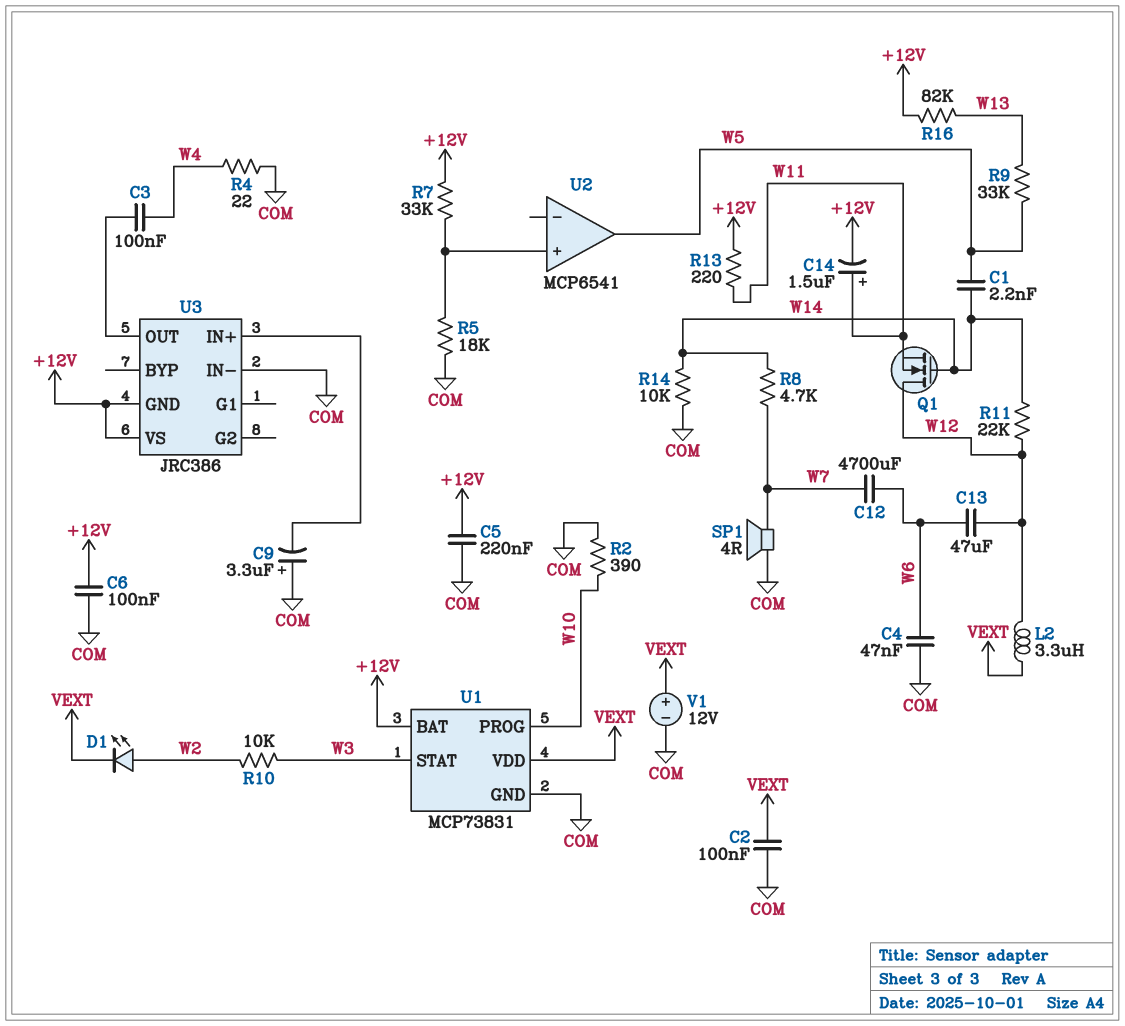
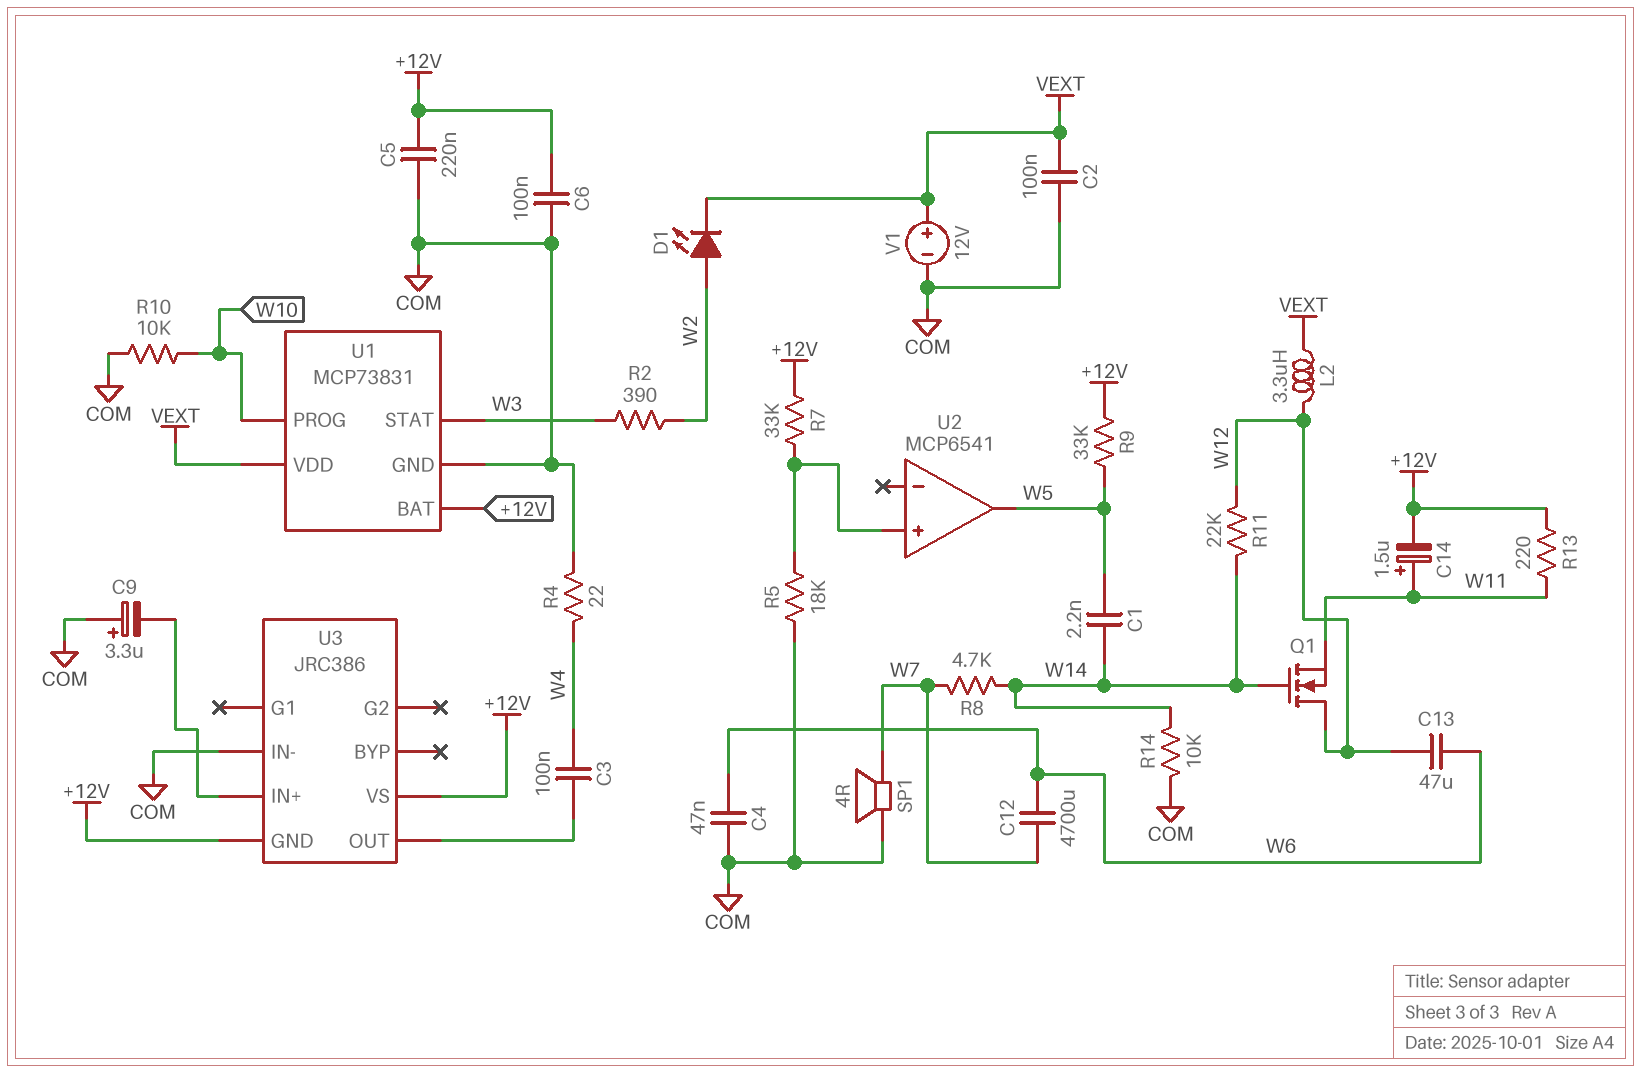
R2: 390 (COM, W10) -> 390 (W2, W3)
R9: 33k (W5, W13) -> 33k (+12V, W5)
R10: 10k (W2, W3) -> 10k (COM, W10)
R16: 82k (+12V, W13) -> none

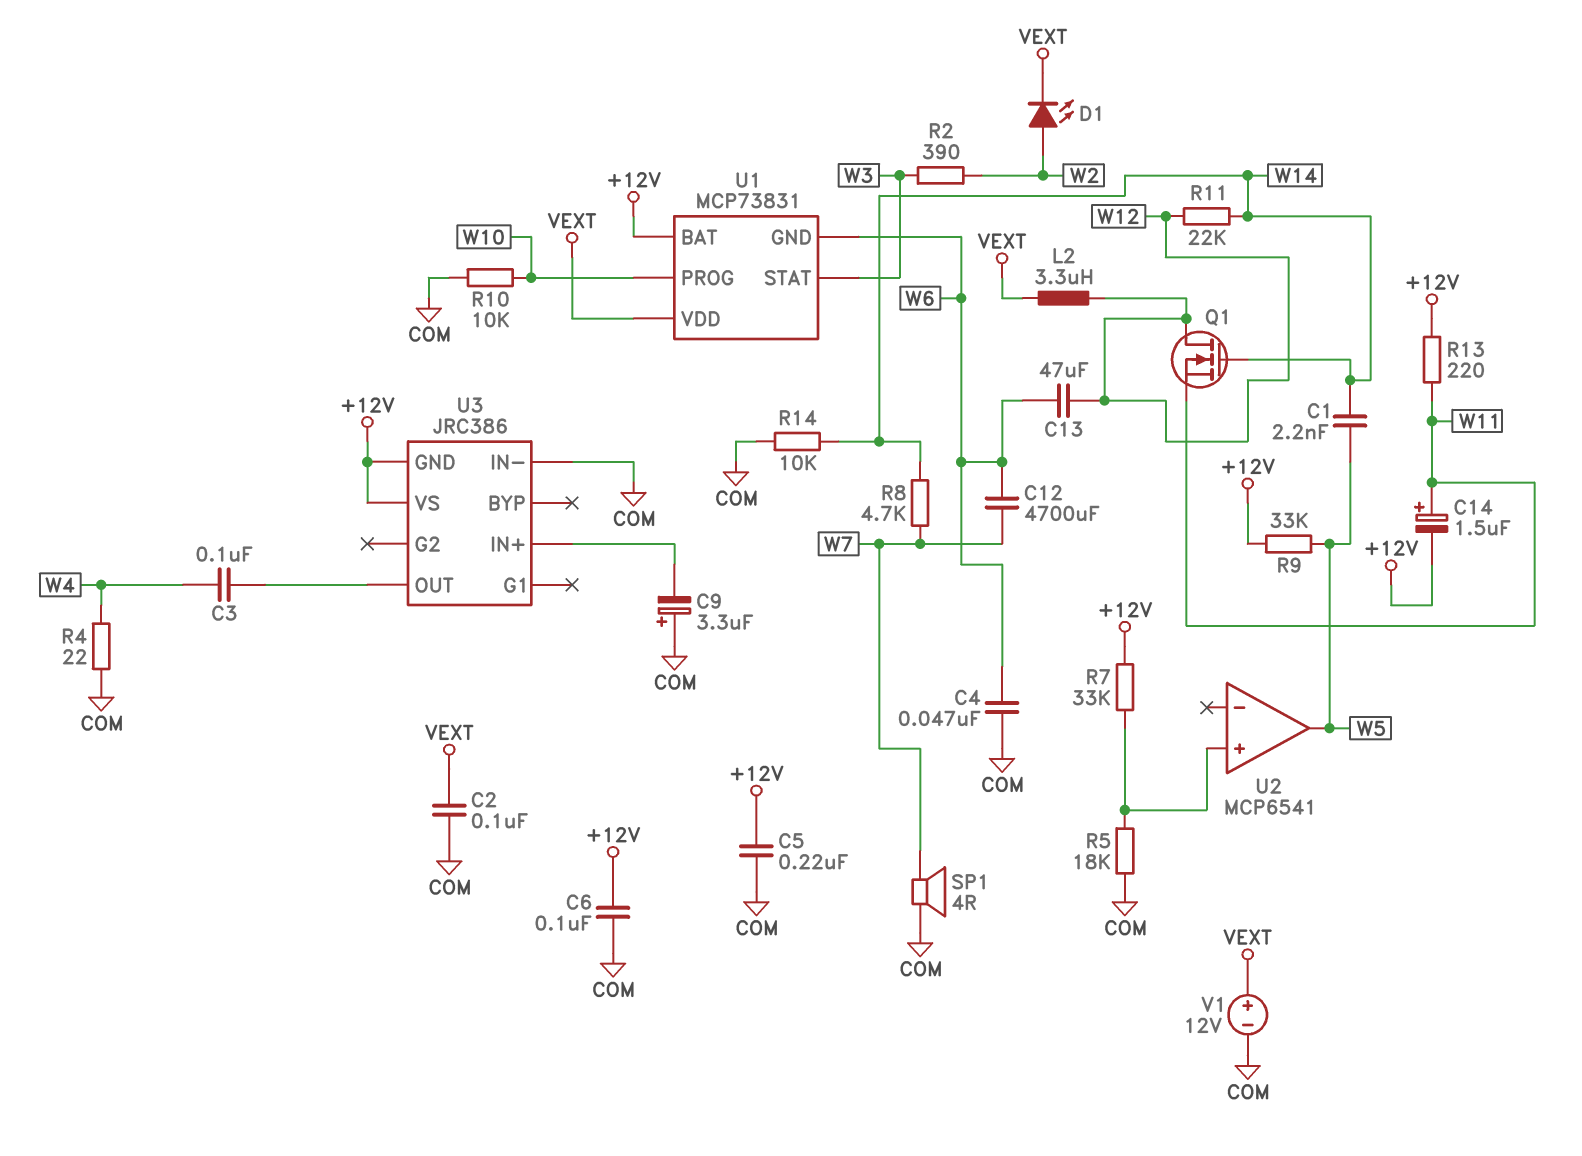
U1 pin GND: COM -> W6

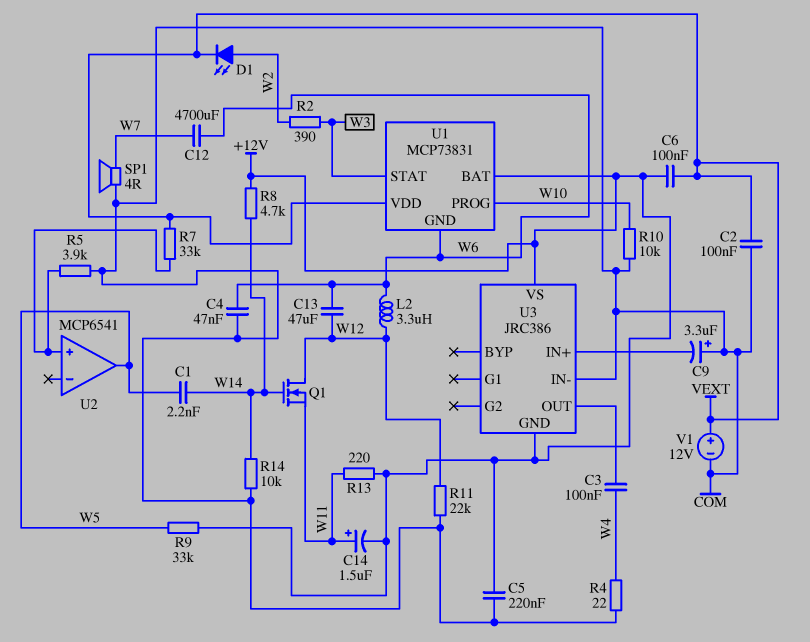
C6: 100nF (+12V, COM) -> 100nF (+12V, VEXT)
L2: 3.3uH (VEXT, W12) -> 3.3uH (W6, W12)
R5: 18k (COM, U2/in+) -> 3.9k (COM, U2/in+)
R7: 33k (+12V, U2/in+) -> 33k (U2/in+, VEXT)
R8: 4.7k (W7, W14) -> 4.7k (+12V, W14)
R11: 22k (W12, W14) -> 22k (COM, W12)

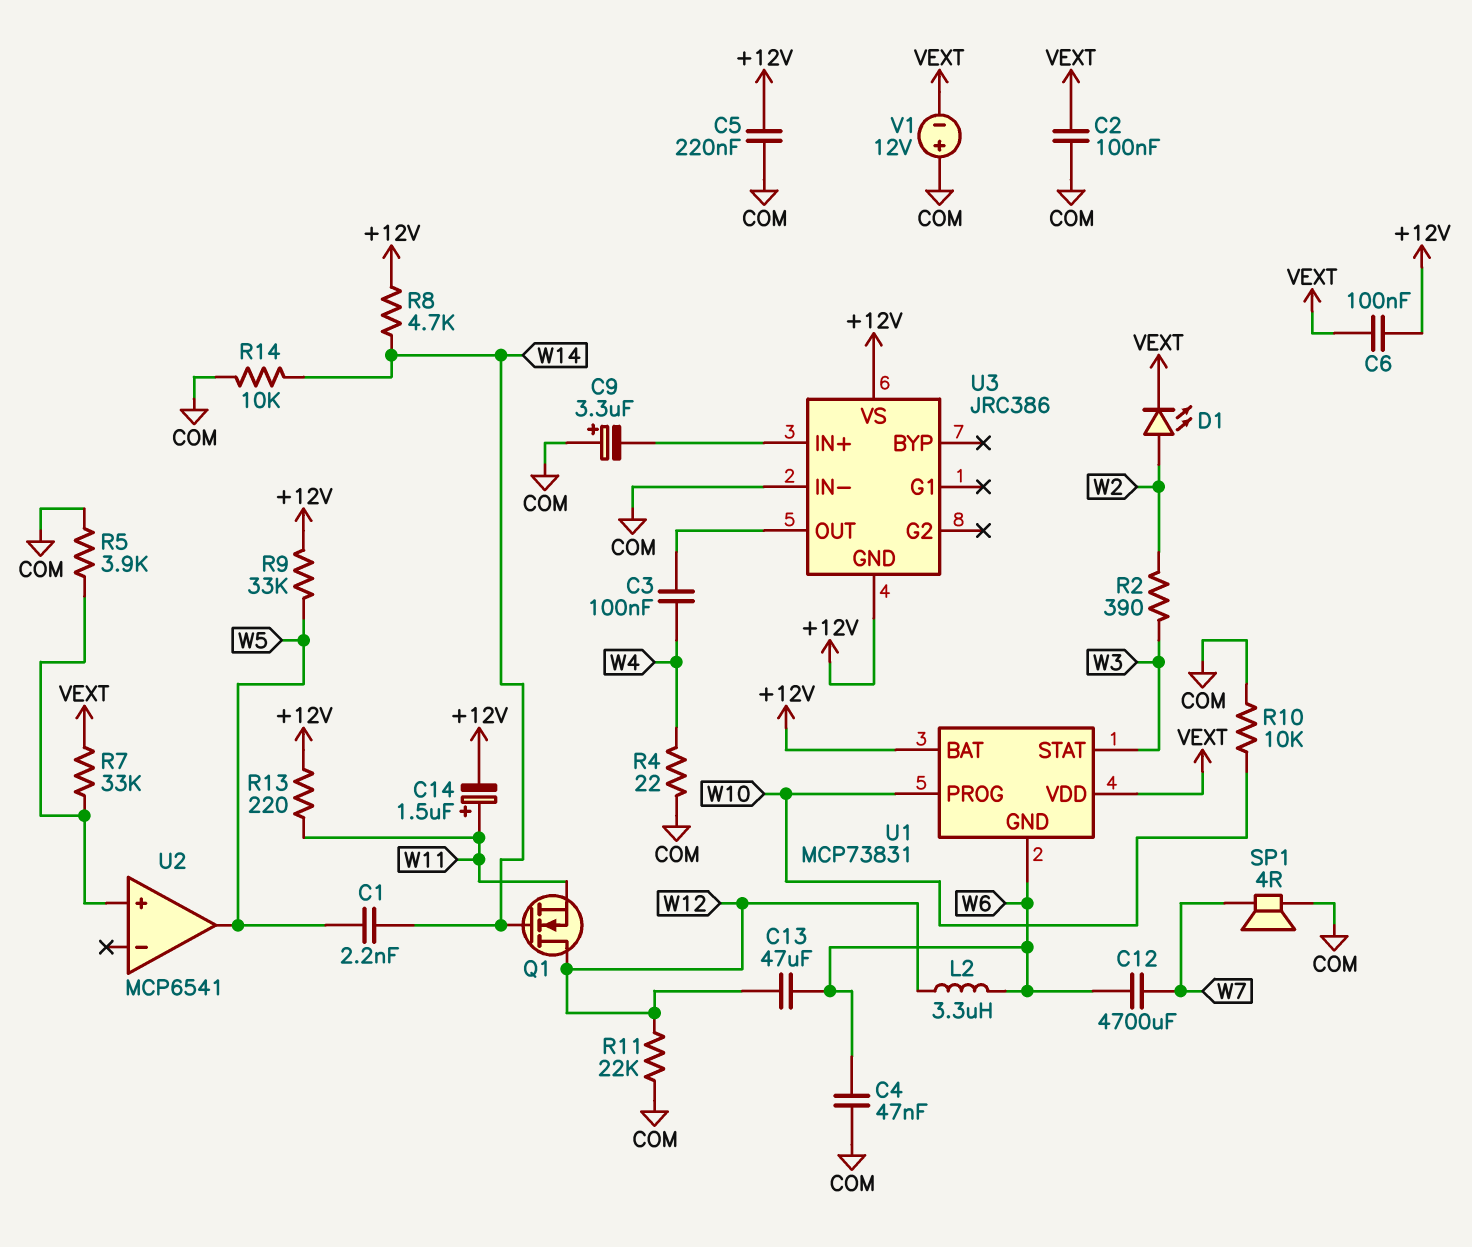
V1: 12V (plus VEXT, minus COM) -> 12V (plus COM, minus VEXT)

